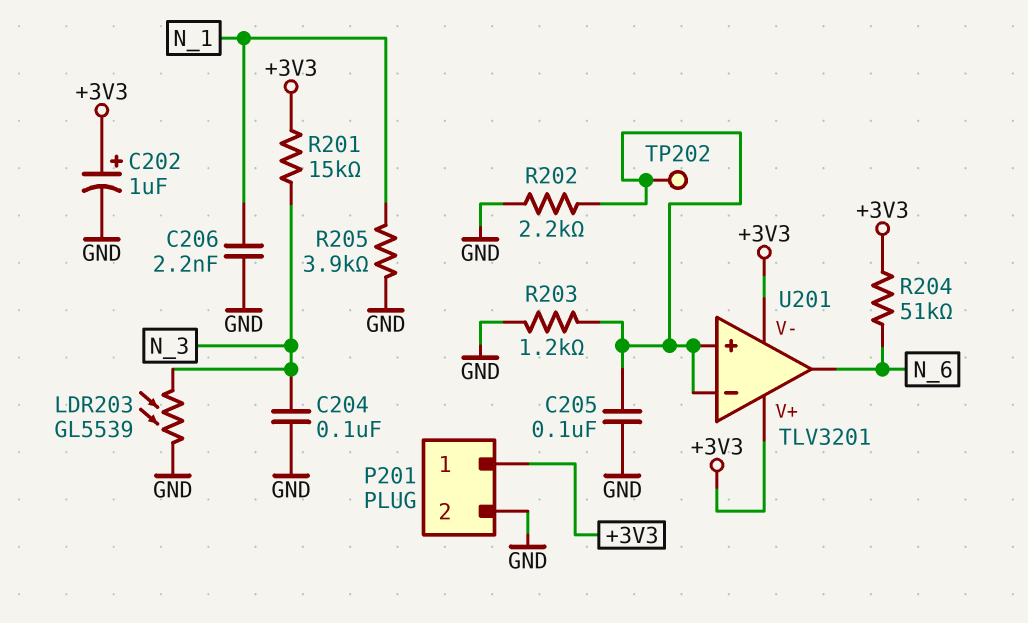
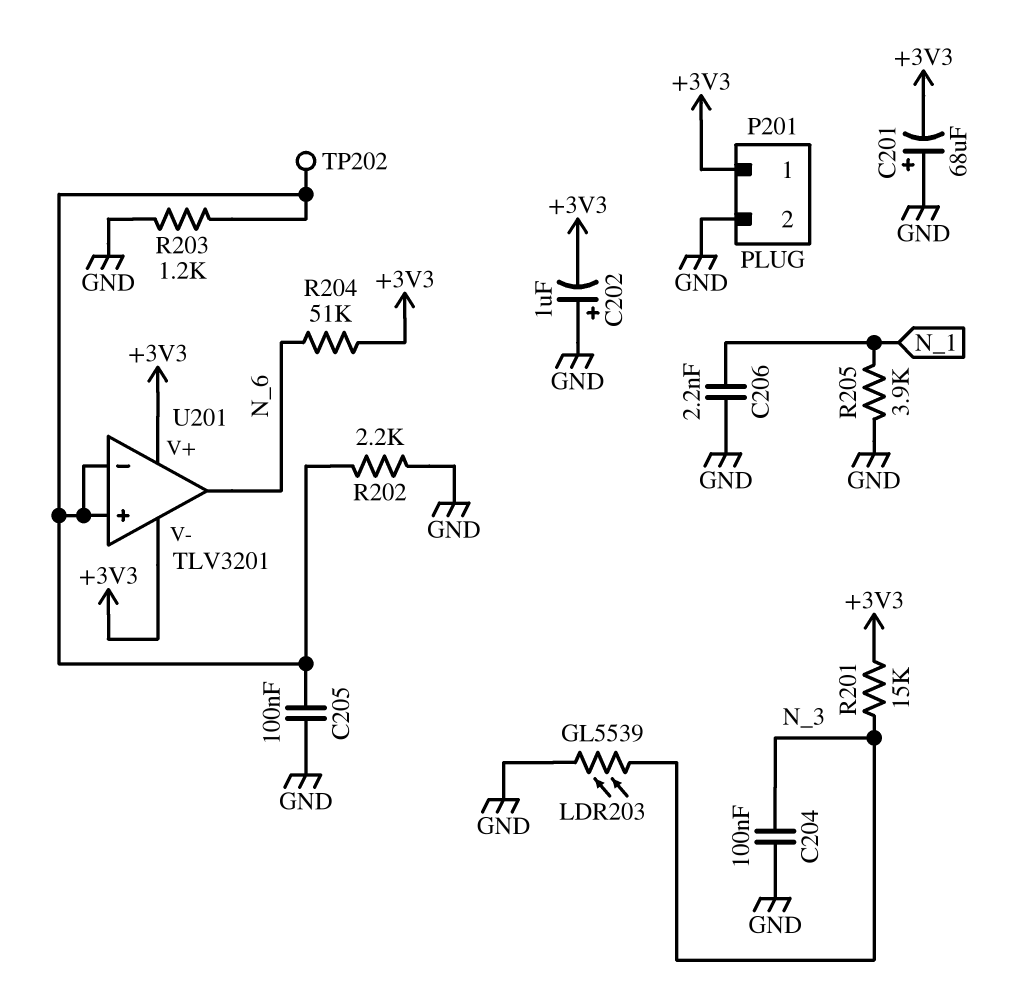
C201: none -> 68uF (plus GND, minus +3V3)
C202: 1uF (plus +3V3, minus GND) -> 1uF (plus GND, minus +3V3)

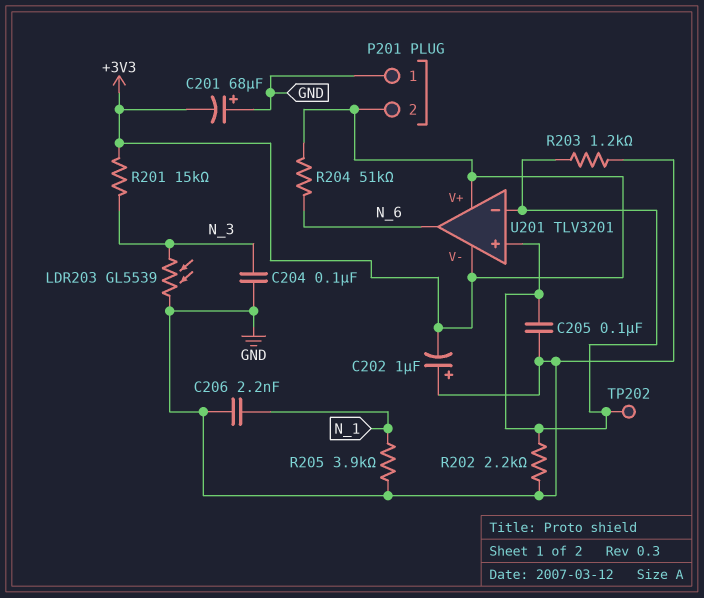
P201 pin 1: +3V3 -> GND
P201 pin 2: GND -> +3V3

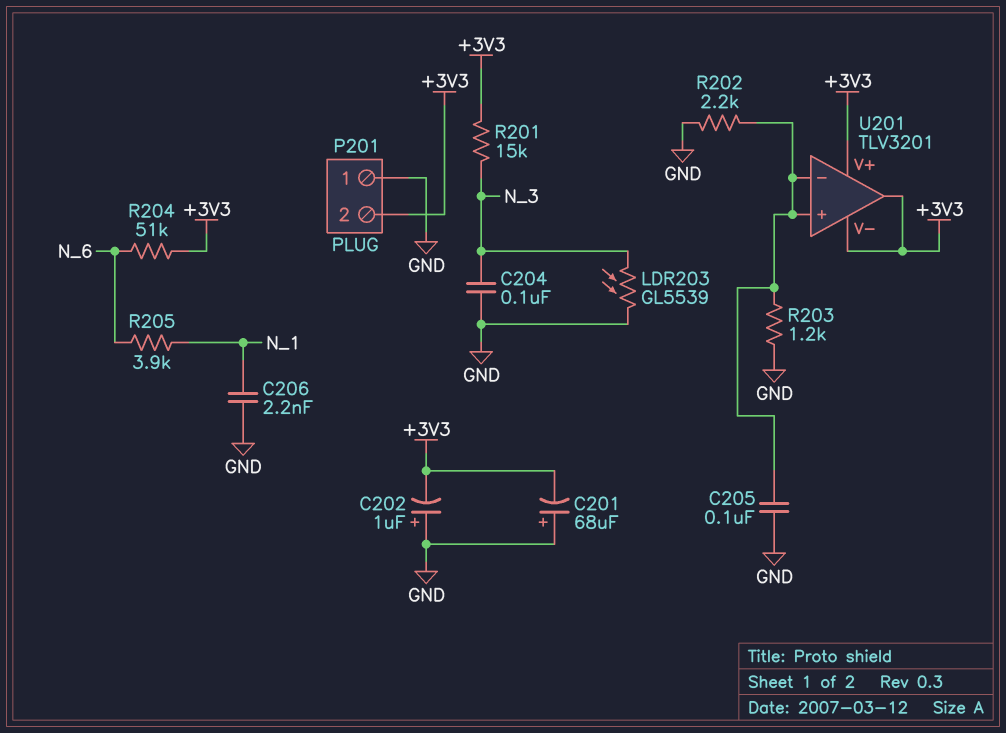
R205: 3.9k (GND, N_1) -> 3.9k (N_1, N_6)
TP202: test point (U201/in+) -> none
U201 pin out: N_6 -> +3V3

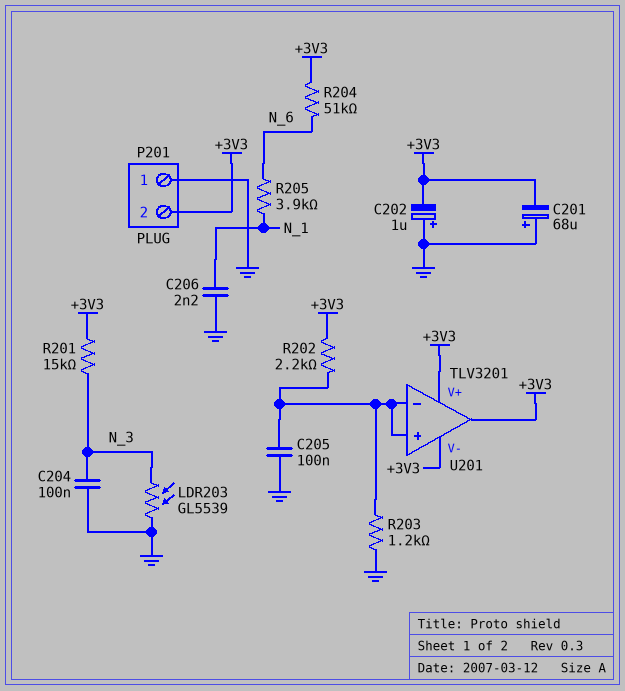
R202: 2.2k (GND, U201/in+) -> 2.2k (+3V3, U201/in+)

